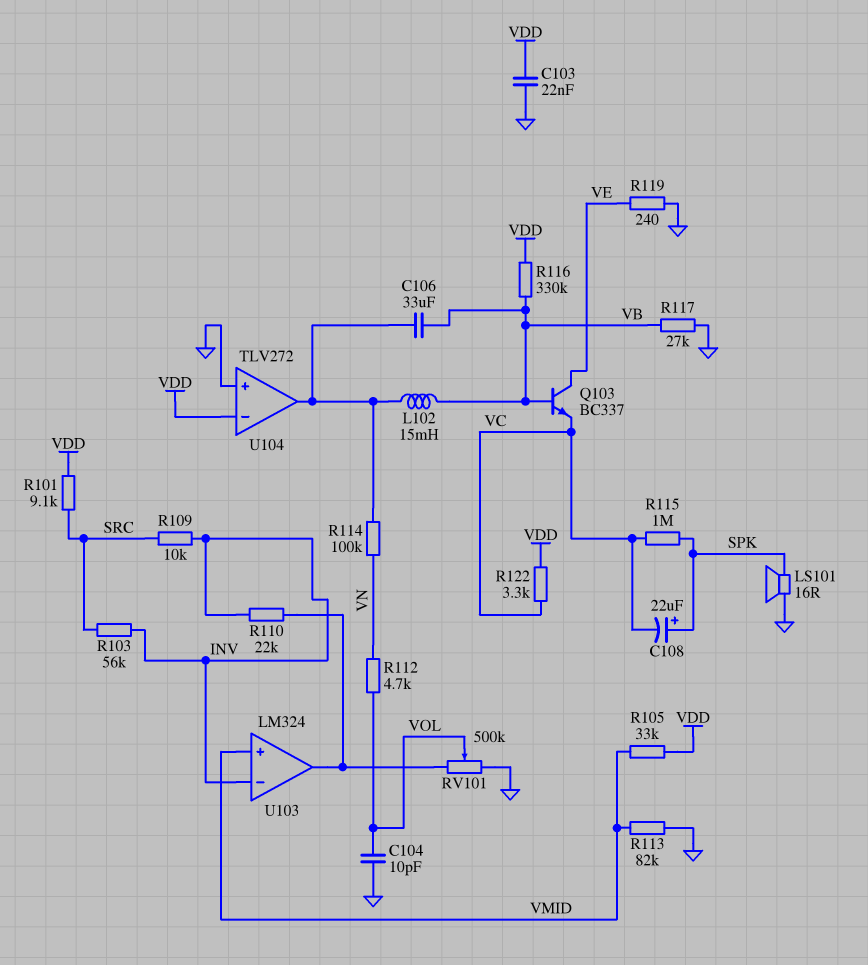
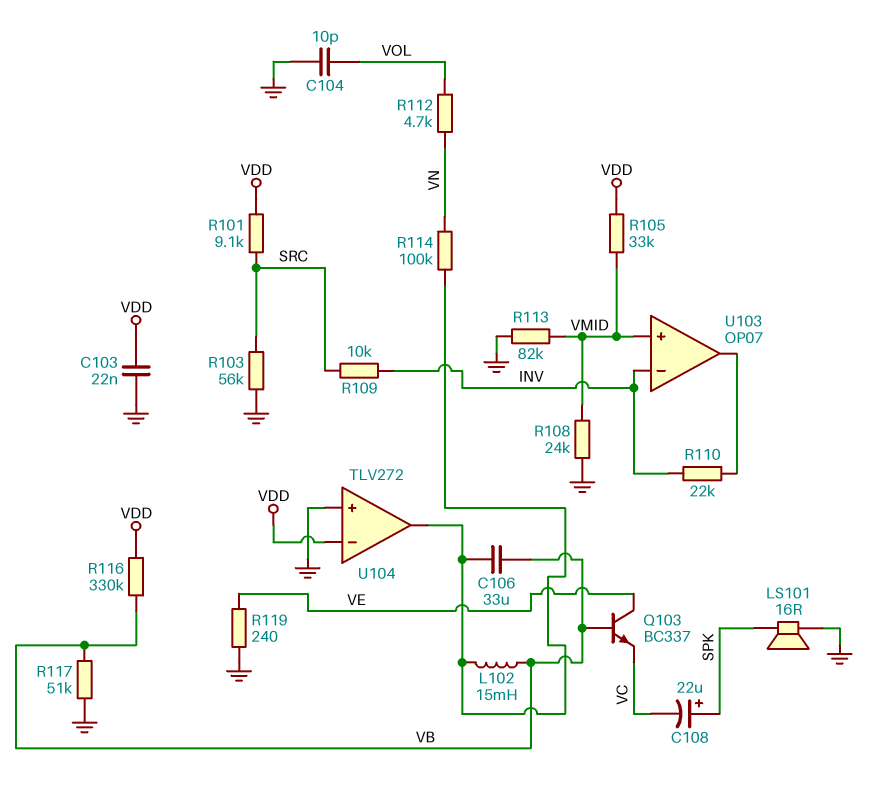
R103: 56k (INV, SRC) -> 56k (GND, SRC)
R108: none -> 24k (GND, VMID)
R115: 1M (SPK, VC) -> none
R117: 27k (GND, VB) -> 51k (GND, VB)
R122: 3.3k (VC, VDD) -> none
RV101: 500k (GND, U103/out, wiper VOL) -> none
U103: LM324 -> OP07

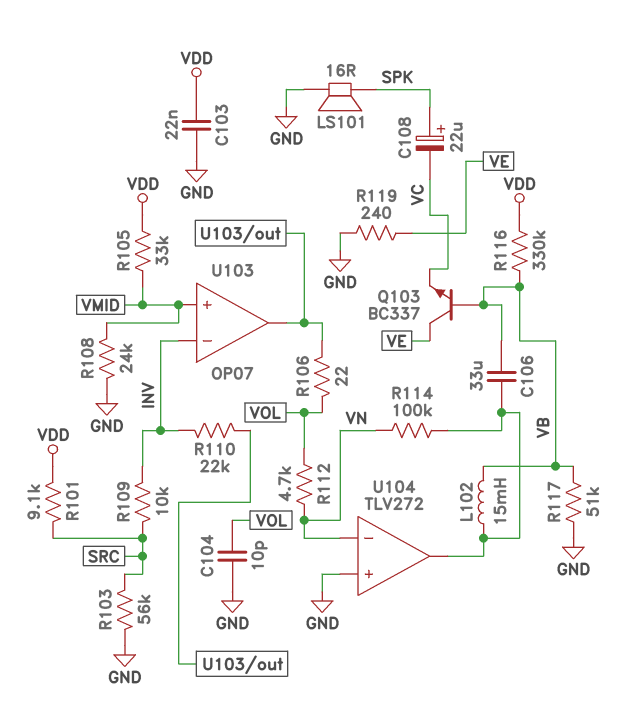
R106: none -> 22 (U103/out, VOL)
R113: 82k (GND, VMID) -> none
U104 pin in-: VDD -> VN

